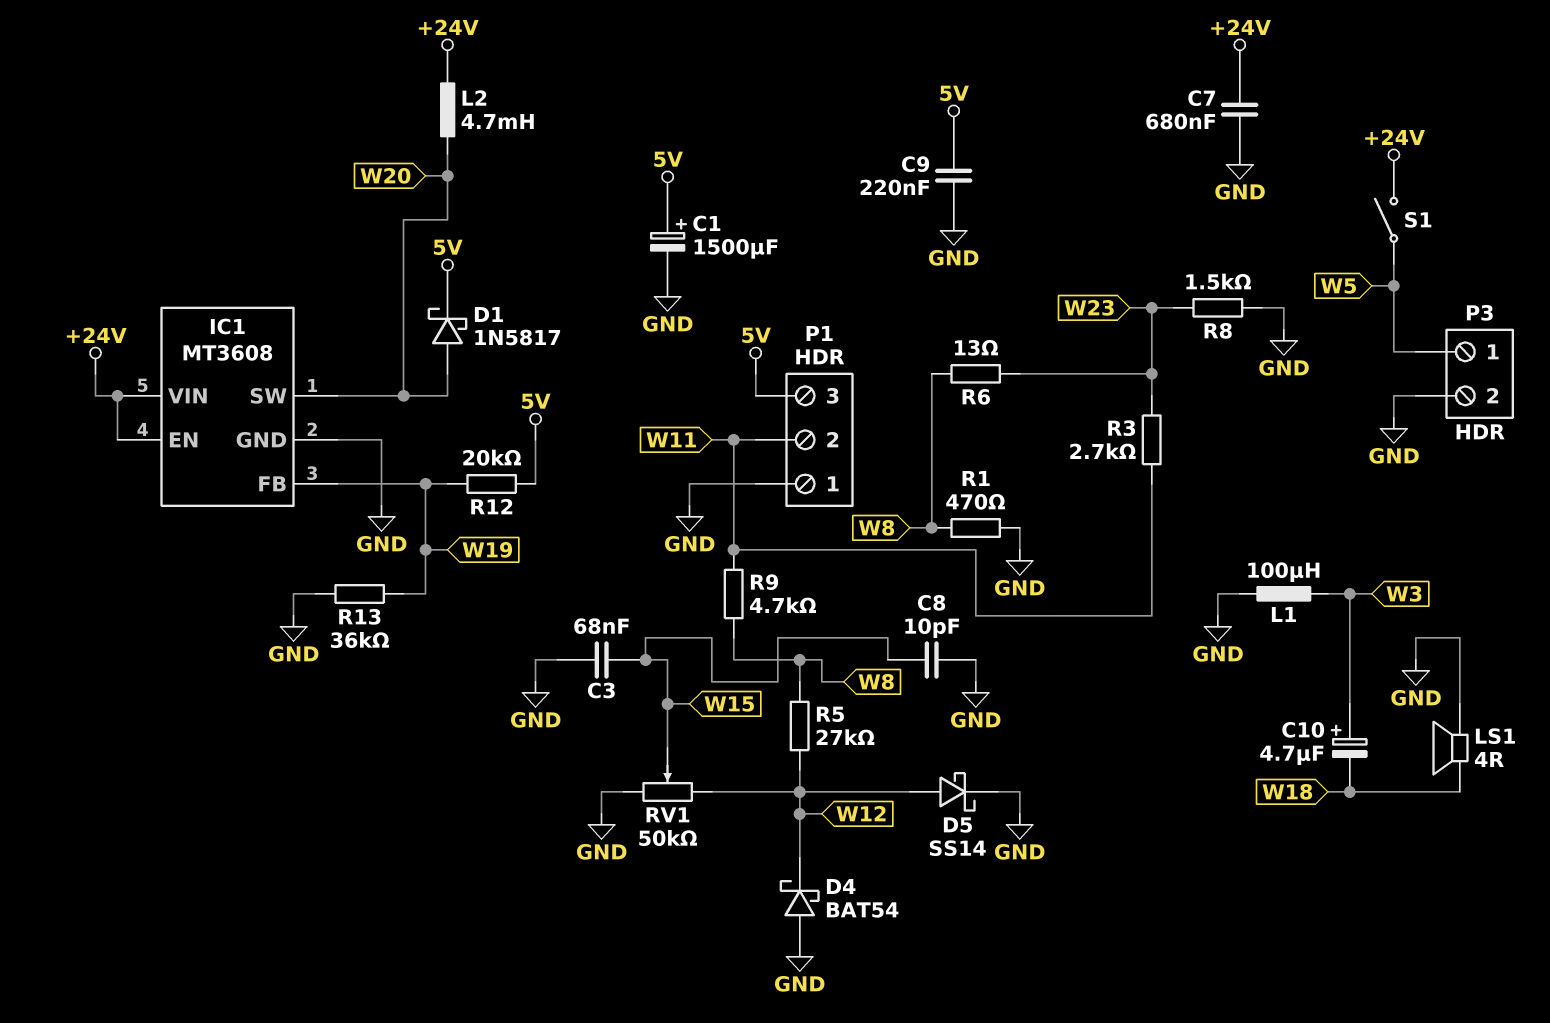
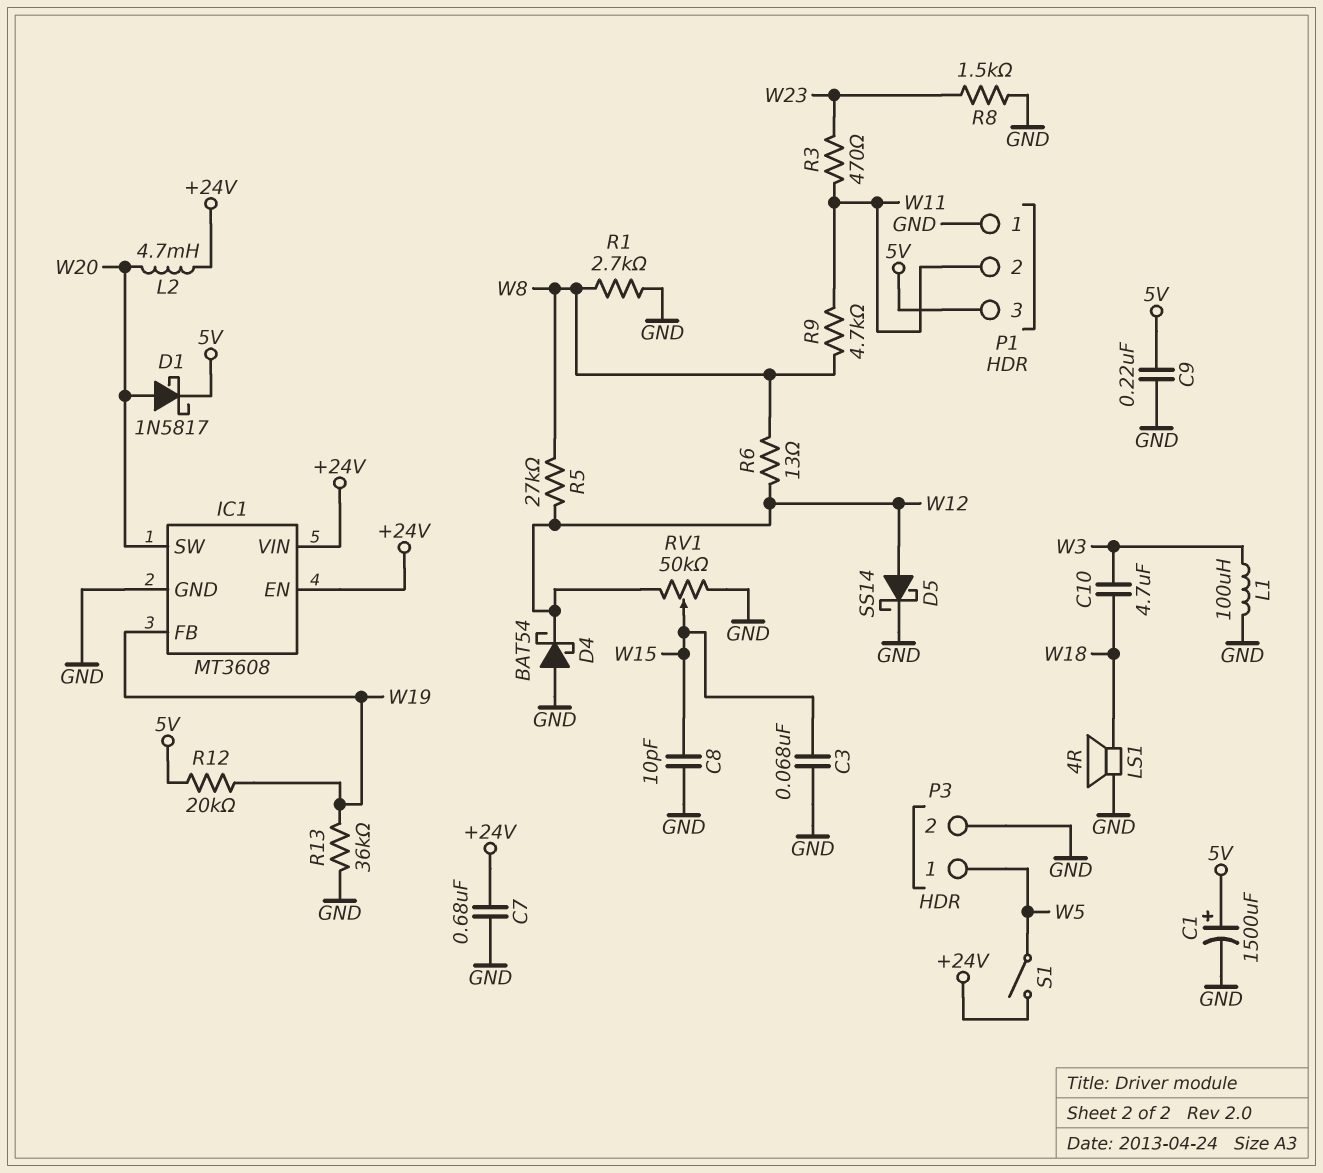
C10: 4.7uF (plus W3, minus W18) -> 4.7uF (W3, W18)
R1: 470 (GND, W8) -> 2.7k (GND, W8)
R3: 2.7k (W11, W23) -> 470 (W11, W23)
R6: 13 (W8, W23) -> 13 (W8, W12)

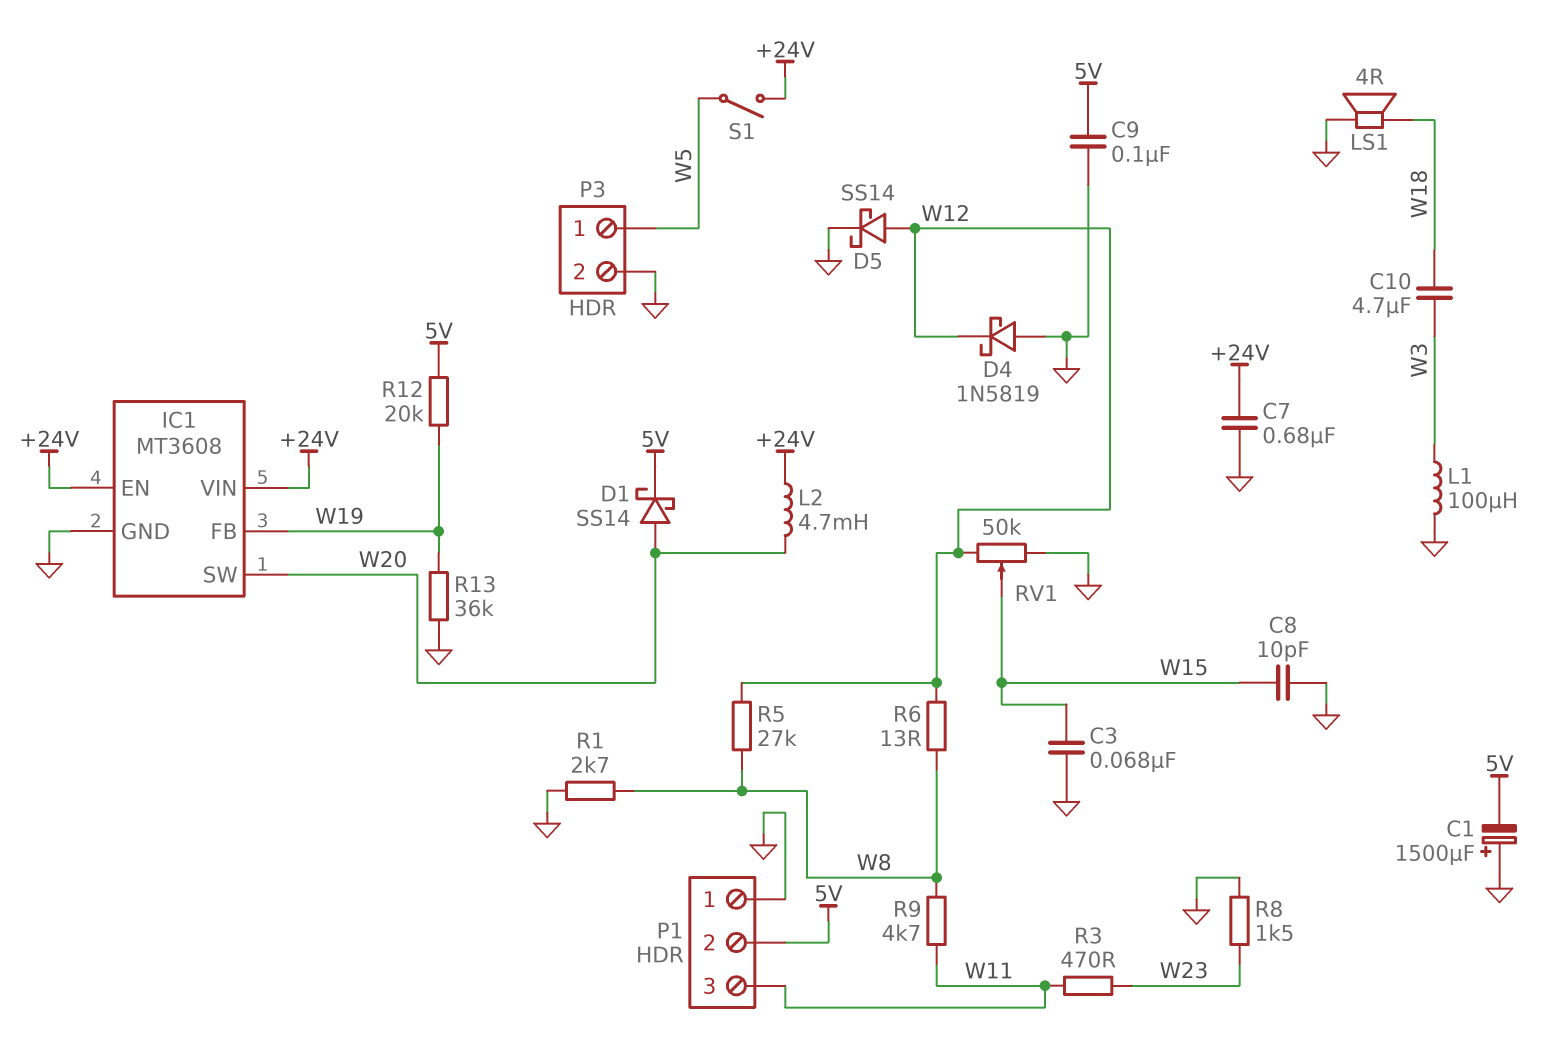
C1: 1500uF (plus 5V, minus GND) -> 1500uF (plus GND, minus 5V)
C9: 220nF (5V, GND) -> 100nF (5V, GND)
D1: schottky 1N5817 (A W20, K 5V) -> schottky SS14 (A W20, K 5V)
D4: schottky BAT54 (A GND, K W12) -> schottky 1N5819 (A GND, K W12)
P1 pin 2: W11 -> 5V
P1 pin 3: 5V -> W11

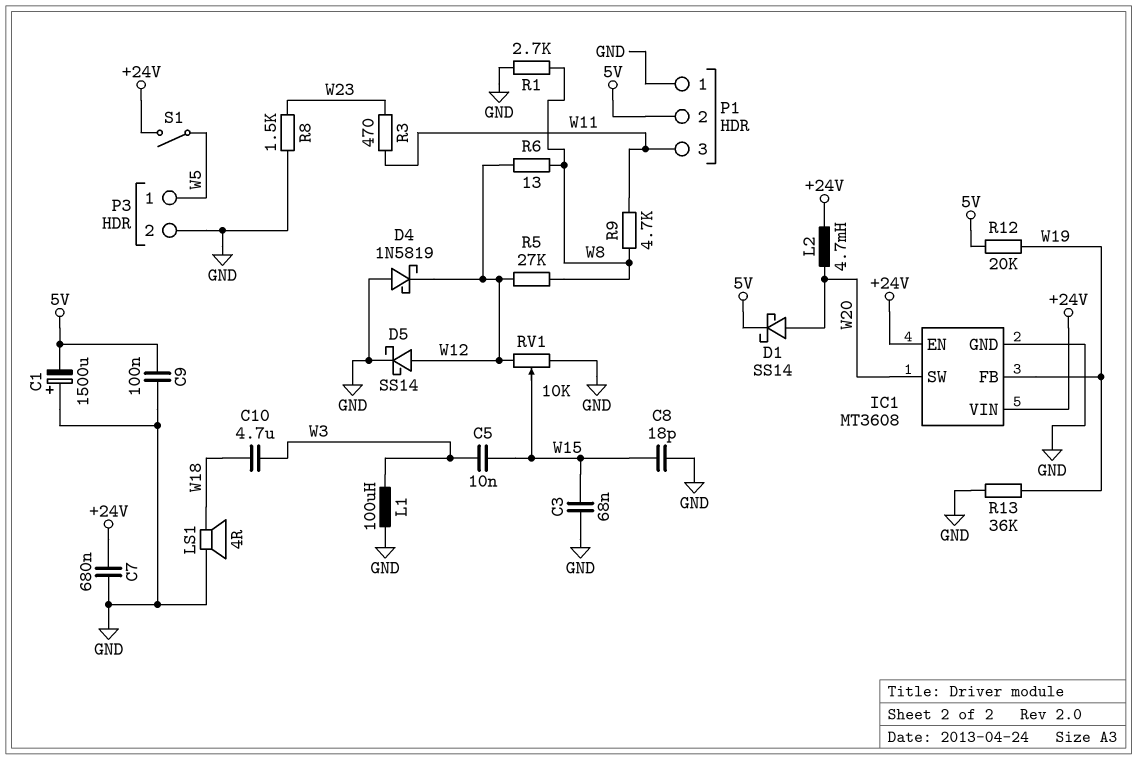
C5: none -> 10nF (W3, W15)
C8: 10pF (GND, W15) -> 18pF (GND, W15)
RV1: 50k (GND, W12, wiper W15) -> 10k (GND, W12, wiper W15)

